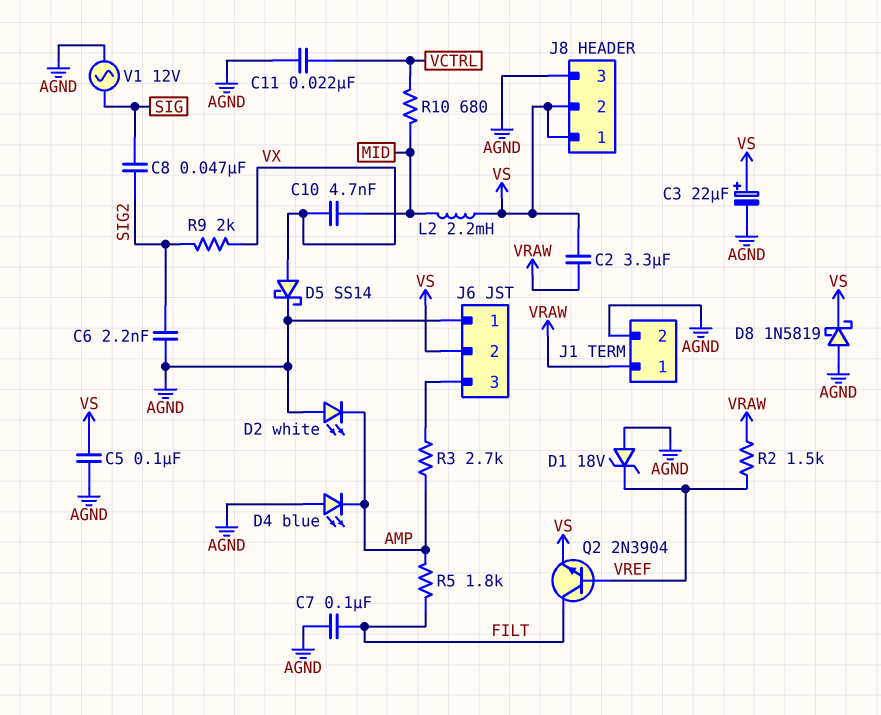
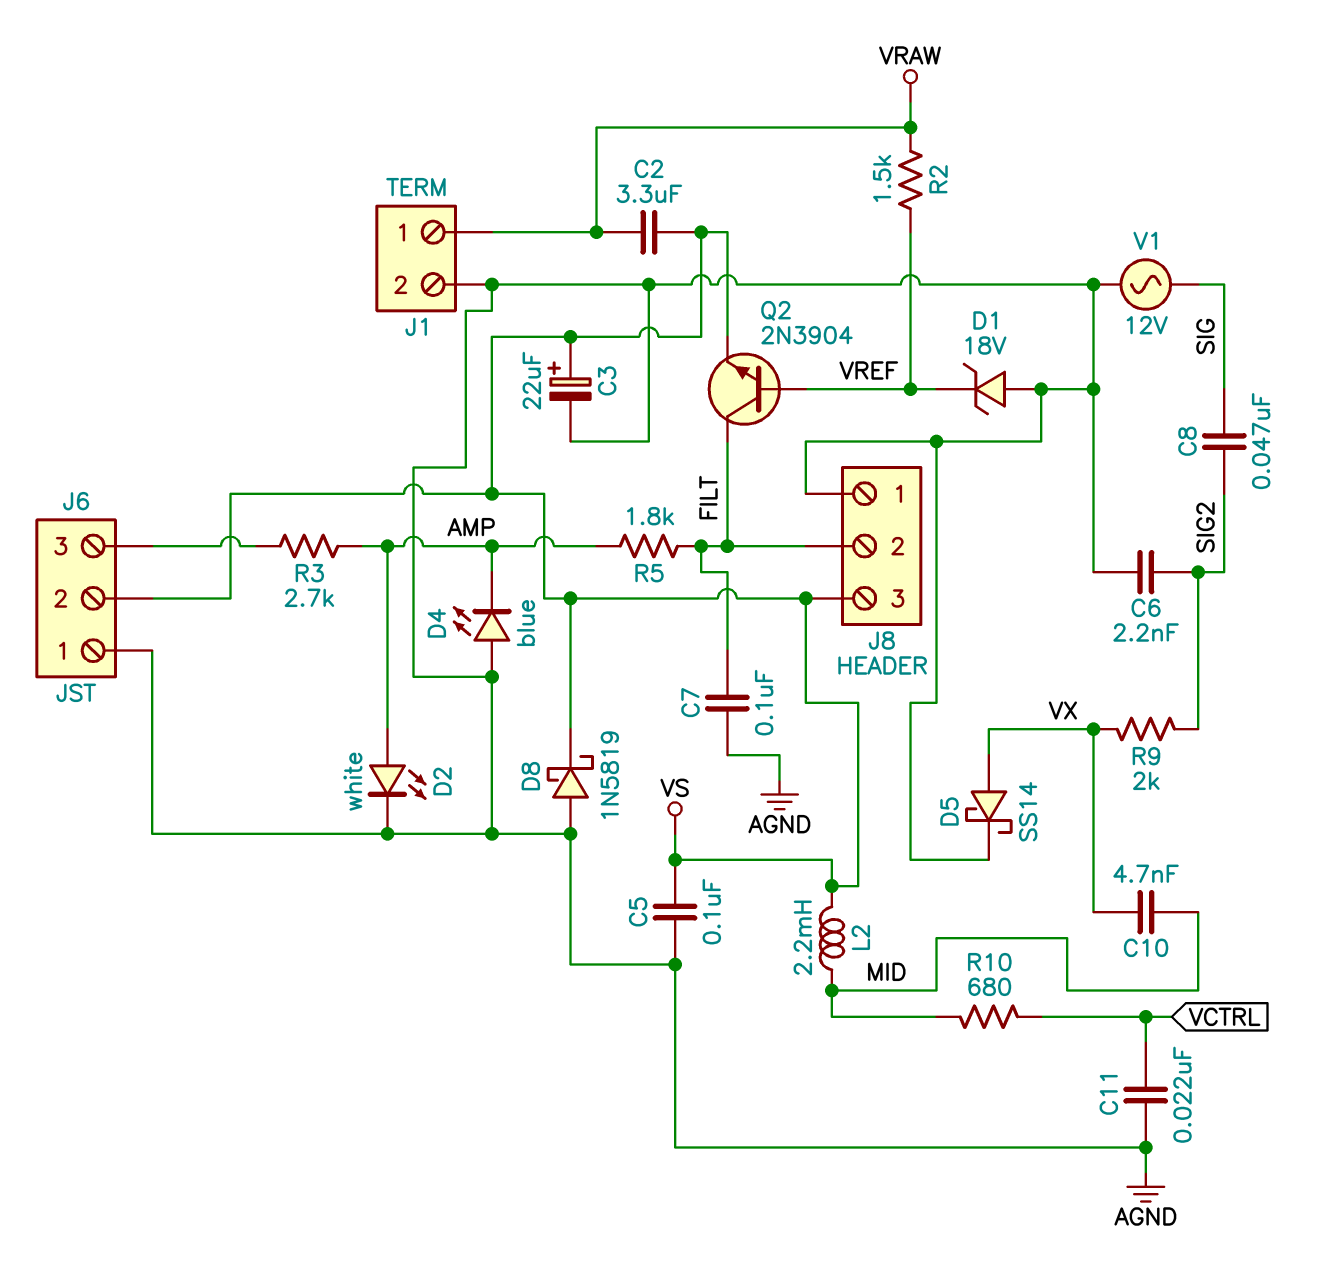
D2: LED white (A AGND, K AMP) -> LED white (A AMP, K AGND)
J8 pin 1: VS -> AGND
J8 pin 2: VS -> FILT
J8 pin 3: AGND -> VS

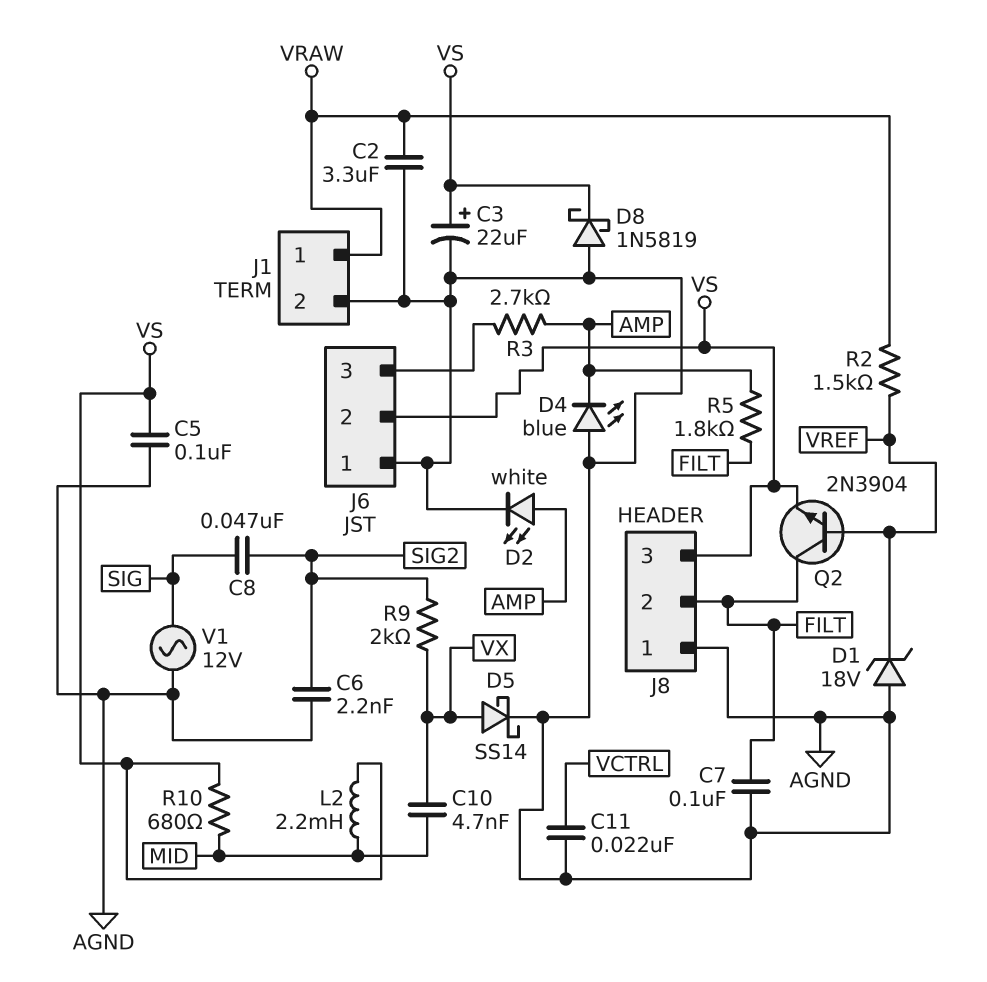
C2: 3.3uF (VRAW, VS) -> 3.3uF (AGND, VRAW)
R10: 680 (MID, VCTRL) -> 680 (MID, VS)

